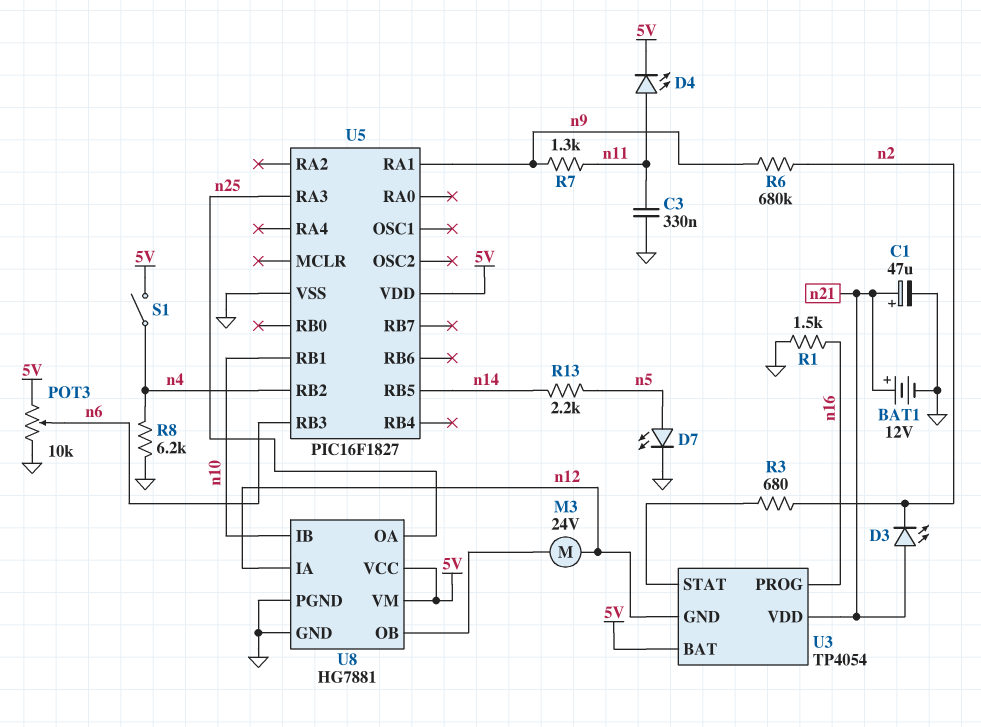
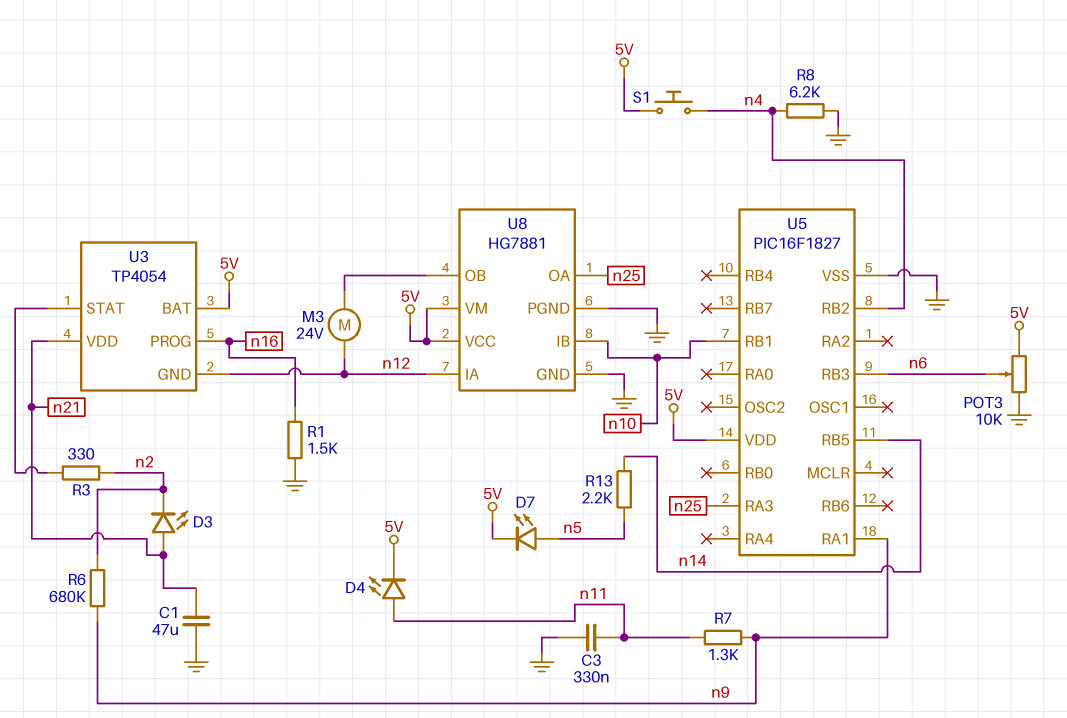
BAT1: 12V (plus n21, minus GND) -> none
C1: 47uF (plus n21, minus GND) -> 47uF (GND, n21)
D7: LED (A n5, K GND) -> LED (A n5, K 5V)
R3: 680 (U3/STAT, n2) -> 330 (U3/STAT, n2)
S1: switch (5V, n4) -> button (5V, n4)

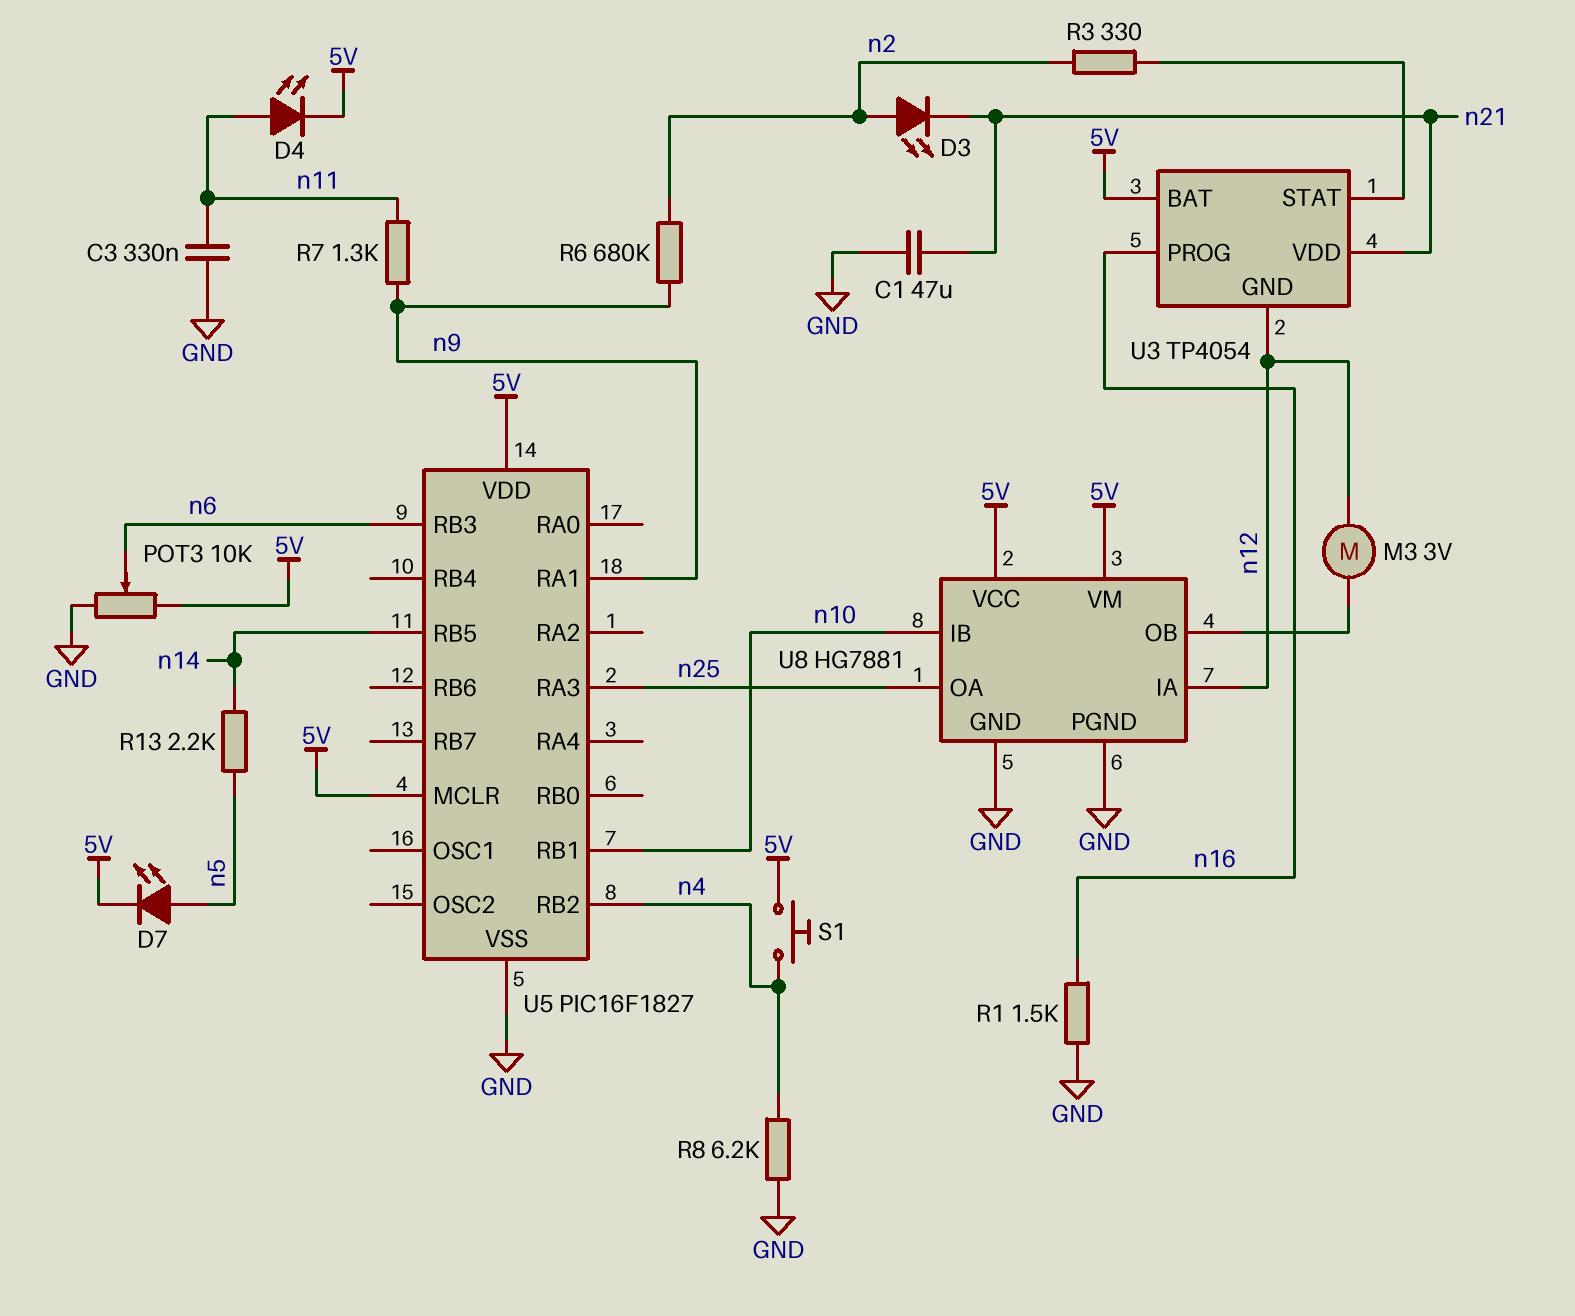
D3: LED (A n21, K n2) -> LED (A n2, K n21)
M3: motor 24V (U8/OB, n12) -> motor 3V (U8/OB, n12)
U5 pin MCLR: none -> 5V

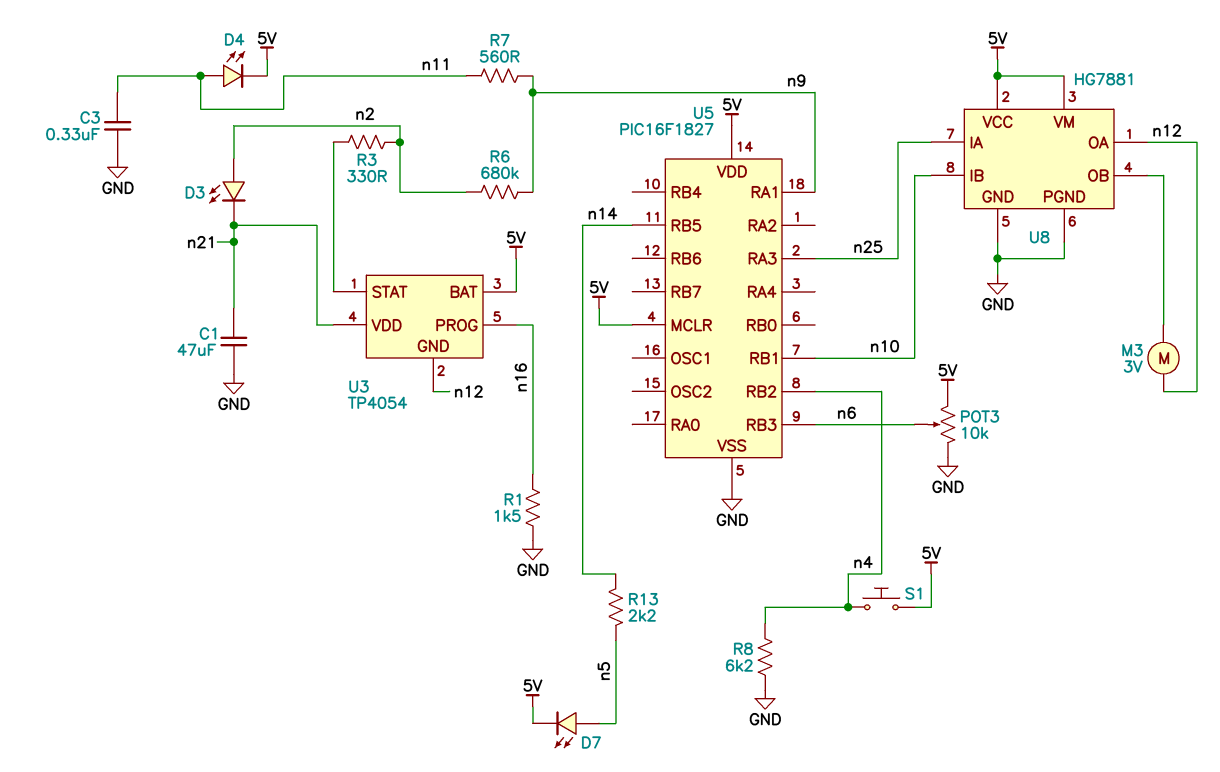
R7: 1.3k (n9, n11) -> 560 (n9, n11)
U8 pin IA: n12 -> n25
U8 pin OA: n25 -> n12

